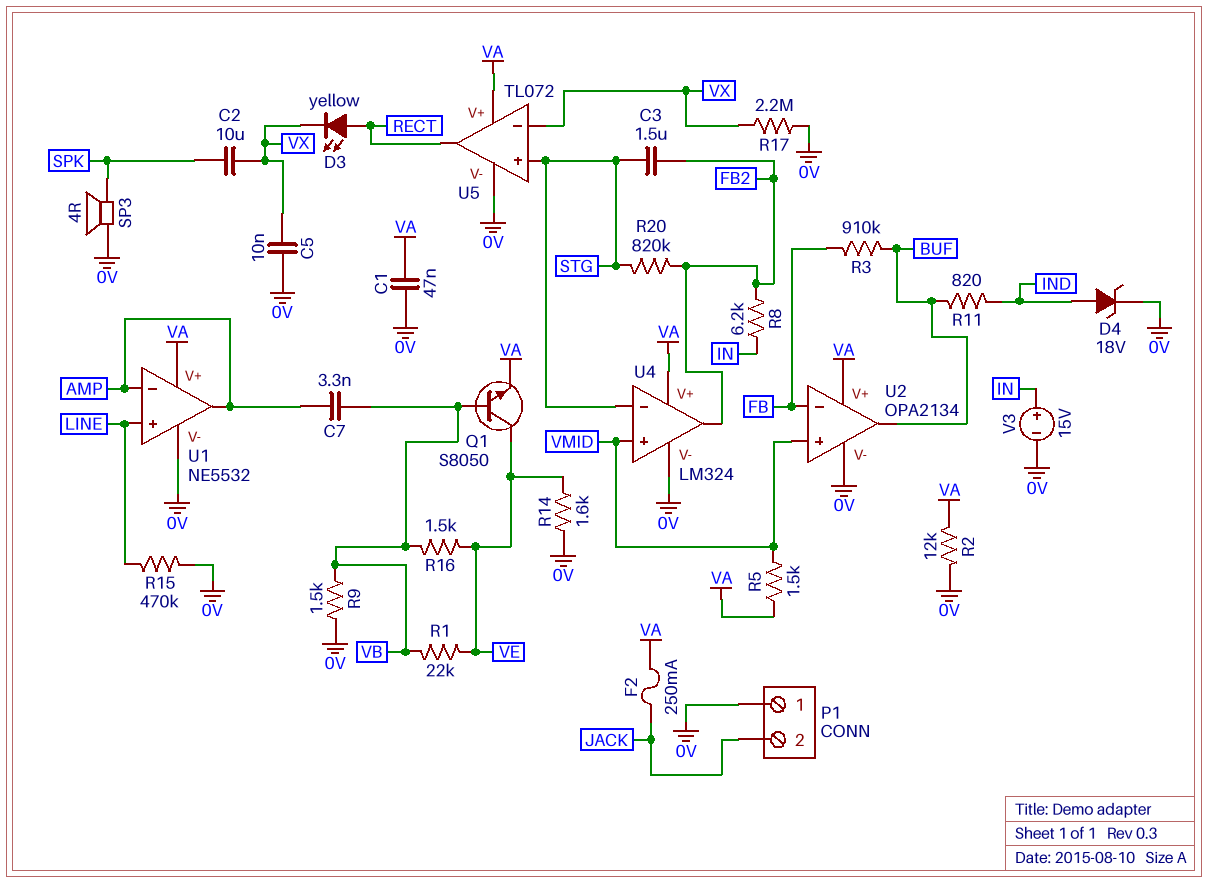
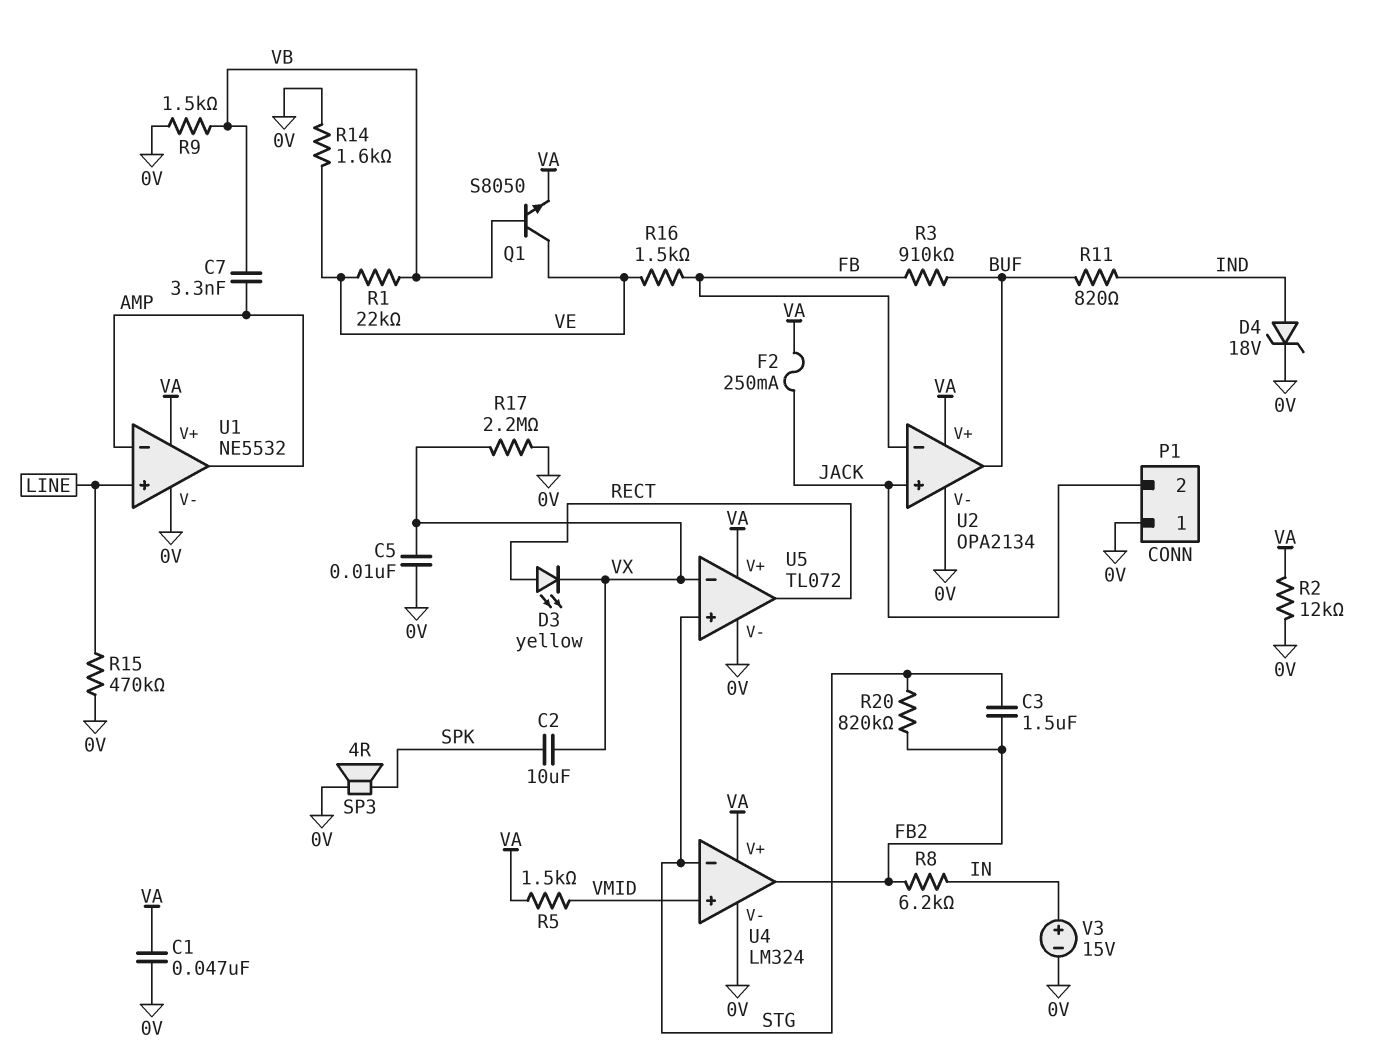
R16: 1.5k (VB, VE) -> 1.5k (FB, VE)
U2 pin in+: VMID -> JACK

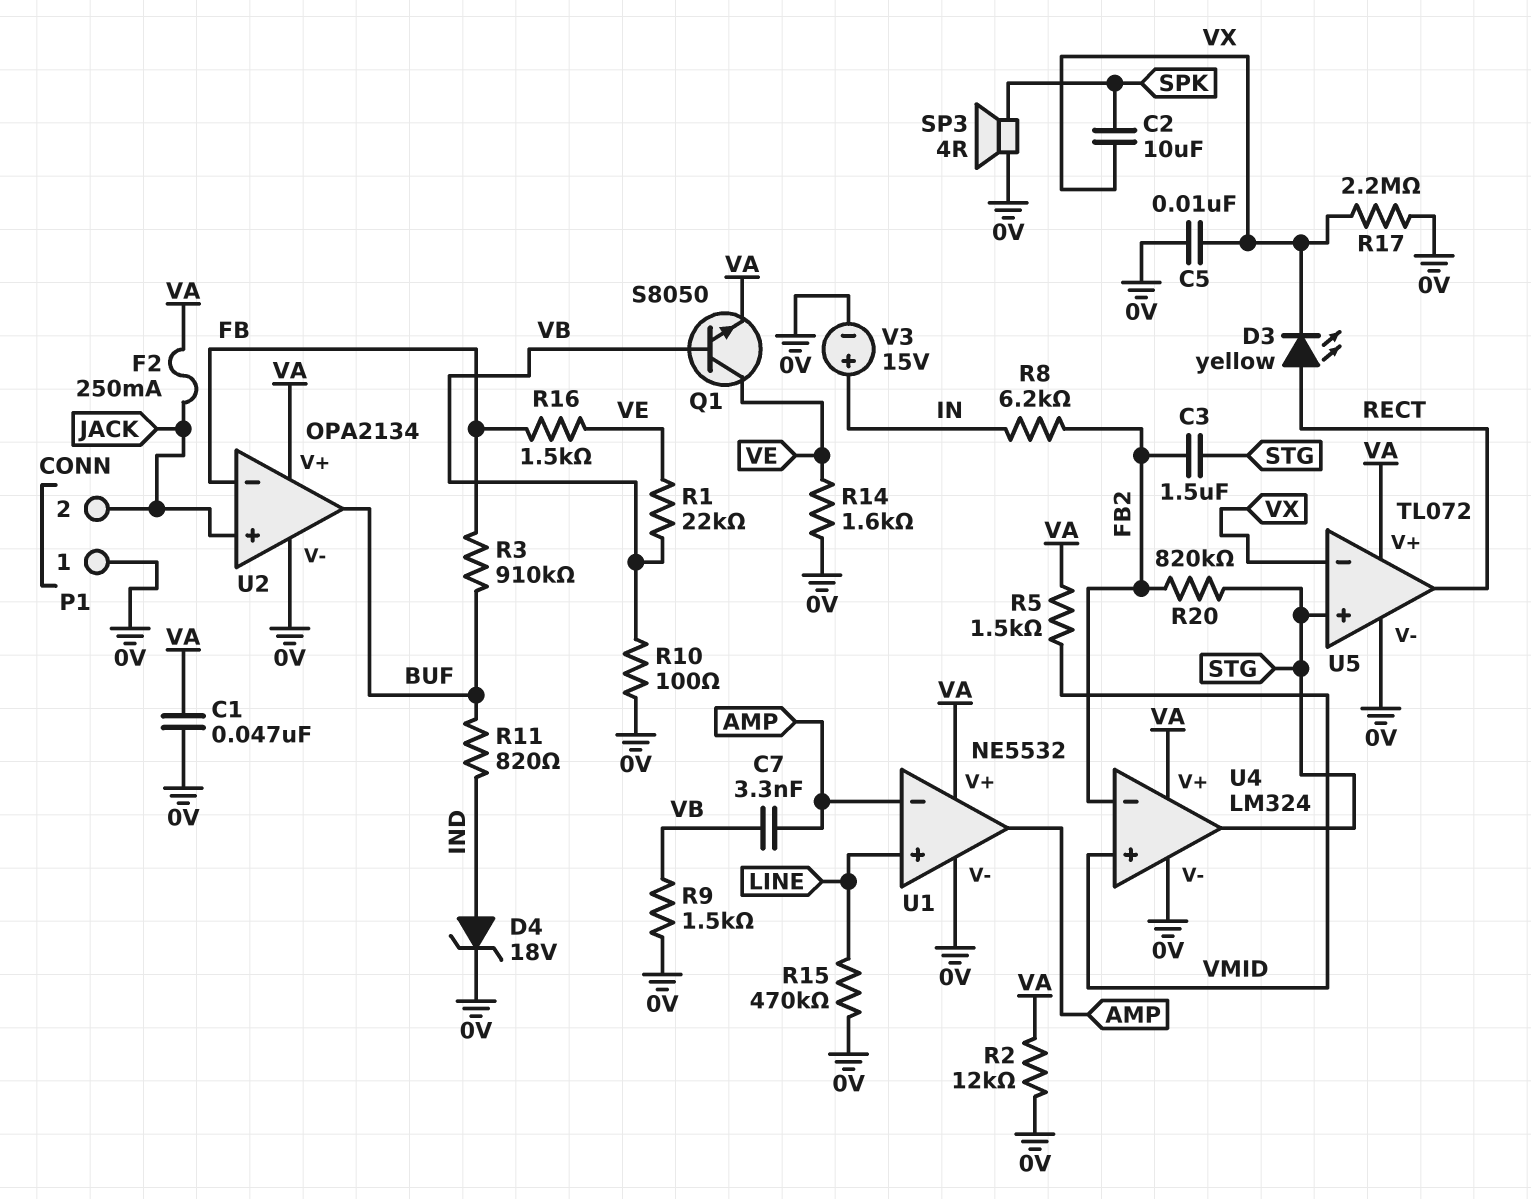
R10: none -> 100 (0V, VB)
U4 pin in-: STG -> FB2
U4 pin out: FB2 -> STG

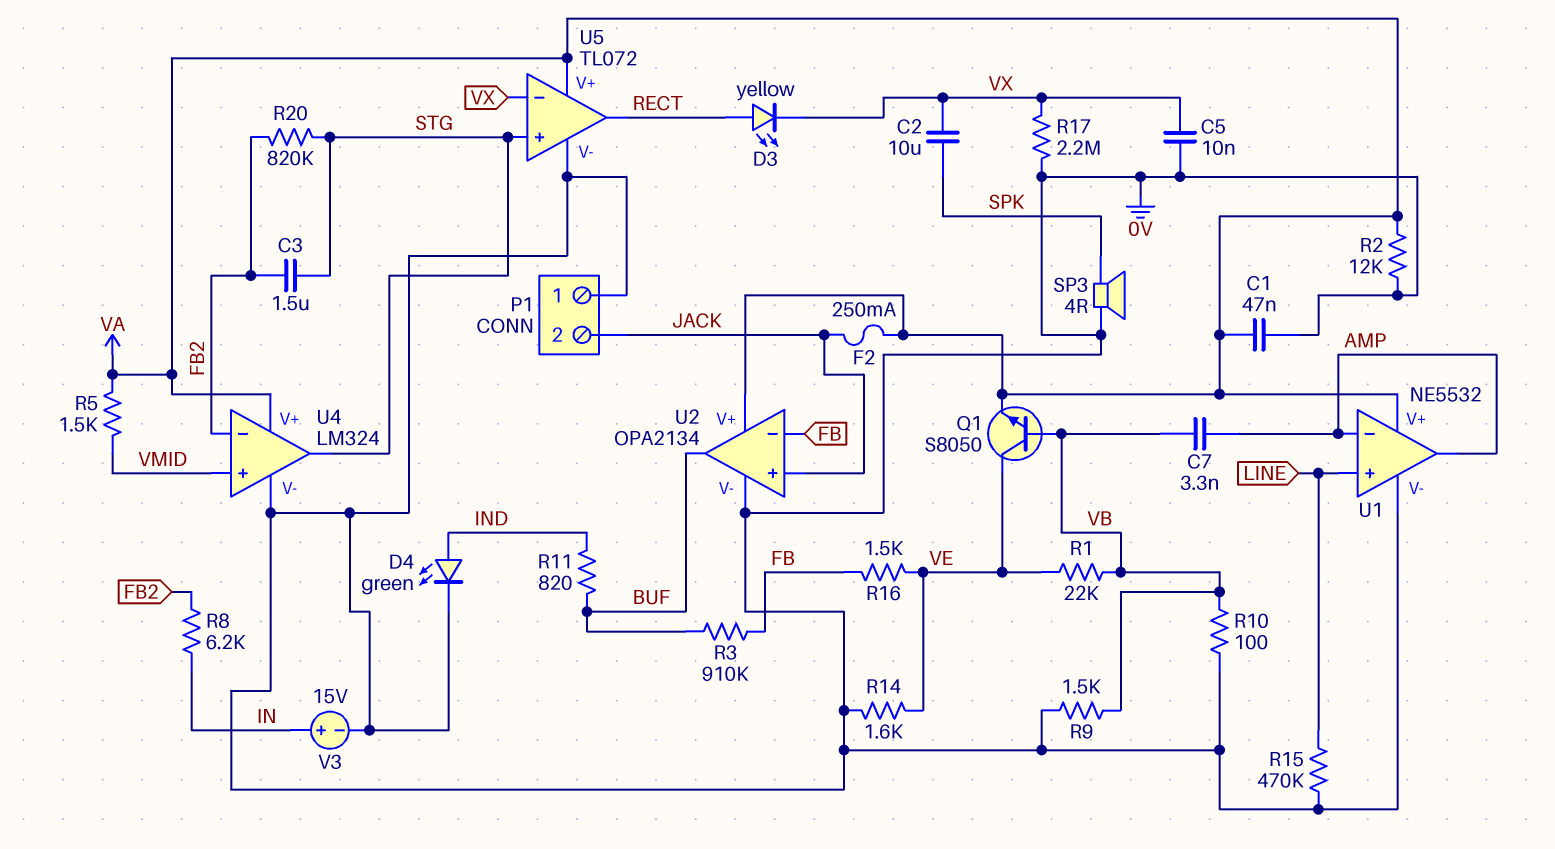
D4: zener 18V (A IND, K 0V) -> LED green (A IND, K 0V)

